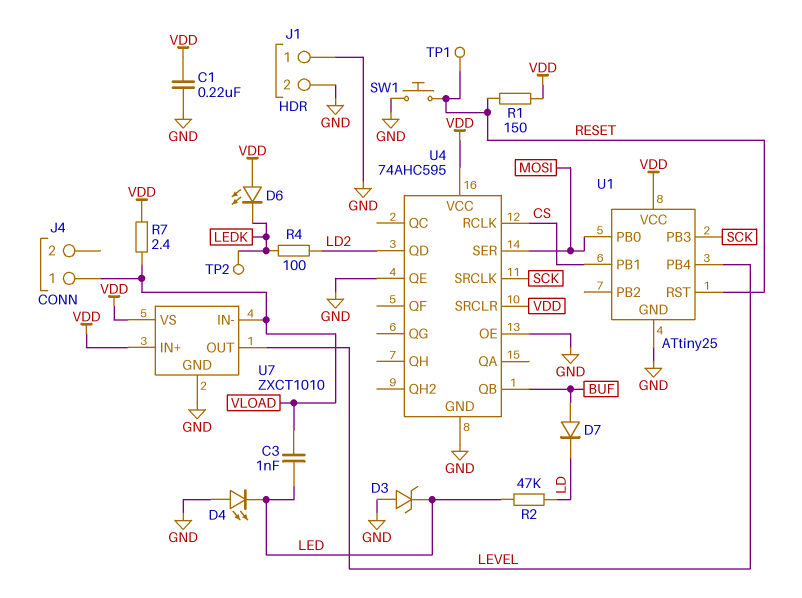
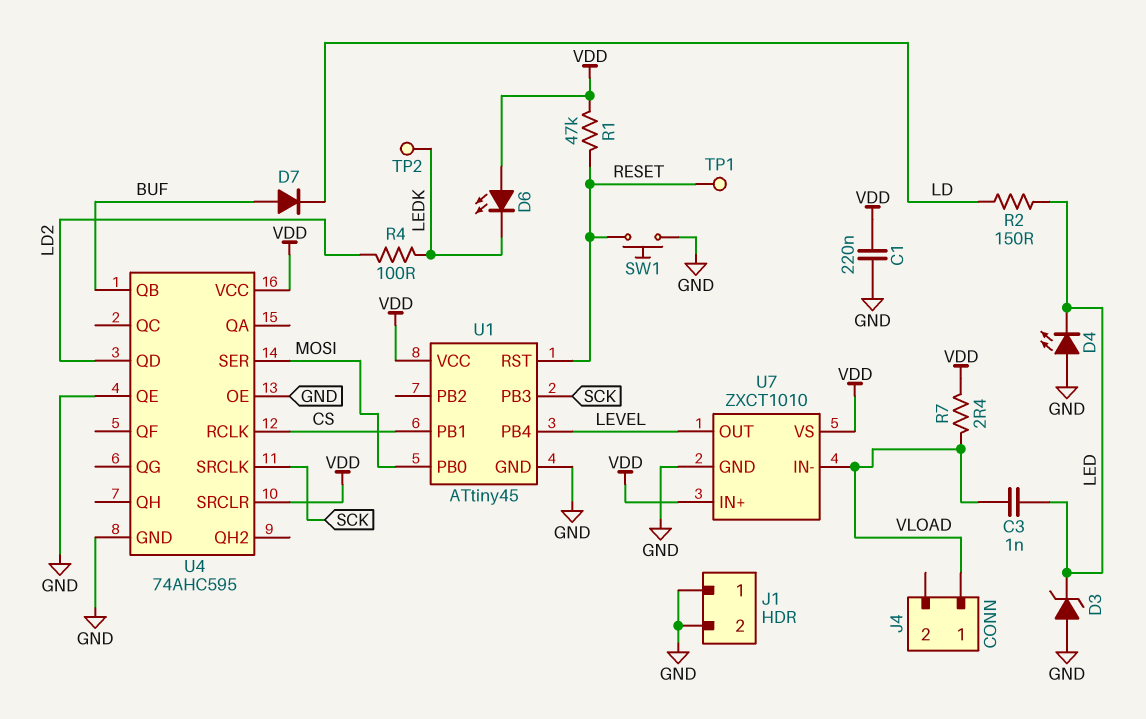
R1: 150 (RESET, VDD) -> 47k (RESET, VDD)
R2: 47k (LD, LED) -> 150 (LD, LED)
U1: ATtiny25 -> ATtiny45

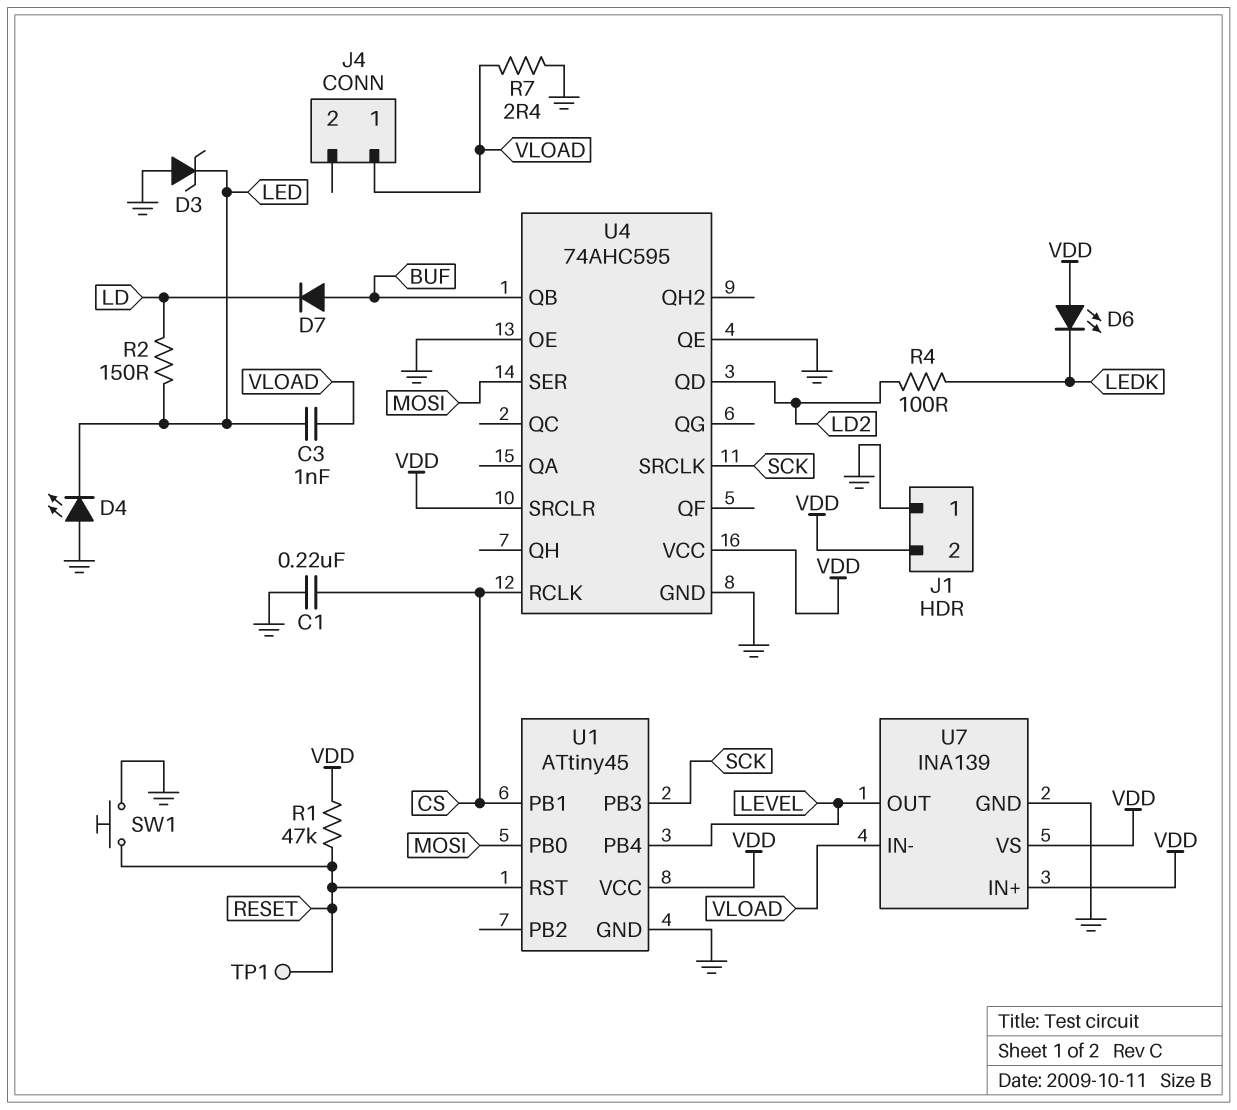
C1: 220nF (GND, VDD) -> 220nF (CS, GND)
J1 pin 2: GND -> VDD
R7: 2.4 (VDD, VLOAD) -> 2.4 (GND, VLOAD)
TP2: test point (LEDK) -> none
U7: ZXCT1010 -> INA139

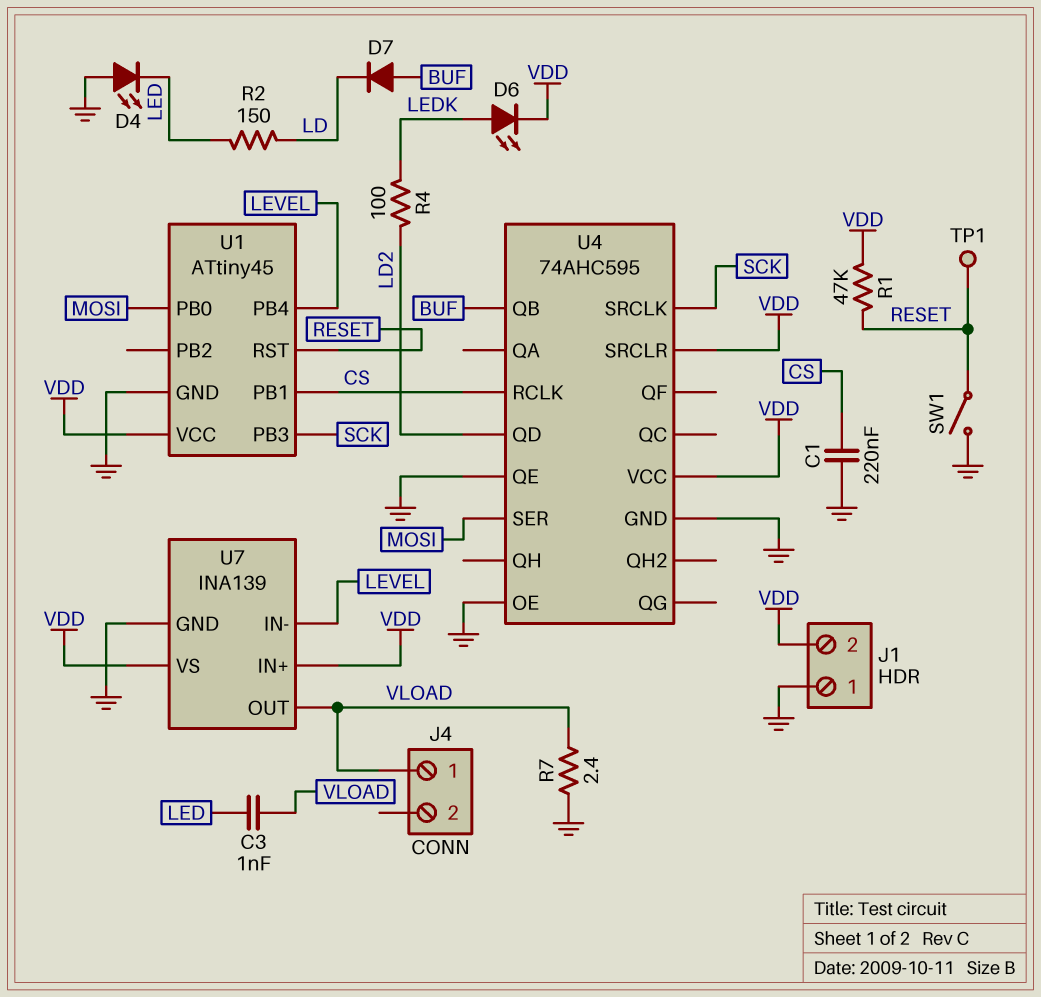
D3: zener (A GND, K LED) -> none
D6: LED (A VDD, K LEDK) -> LED (A LEDK, K VDD)
SW1: button (GND, RESET) -> switch (GND, RESET)
U7 pin IN-: VLOAD -> LEVEL
U7 pin OUT: LEVEL -> VLOAD

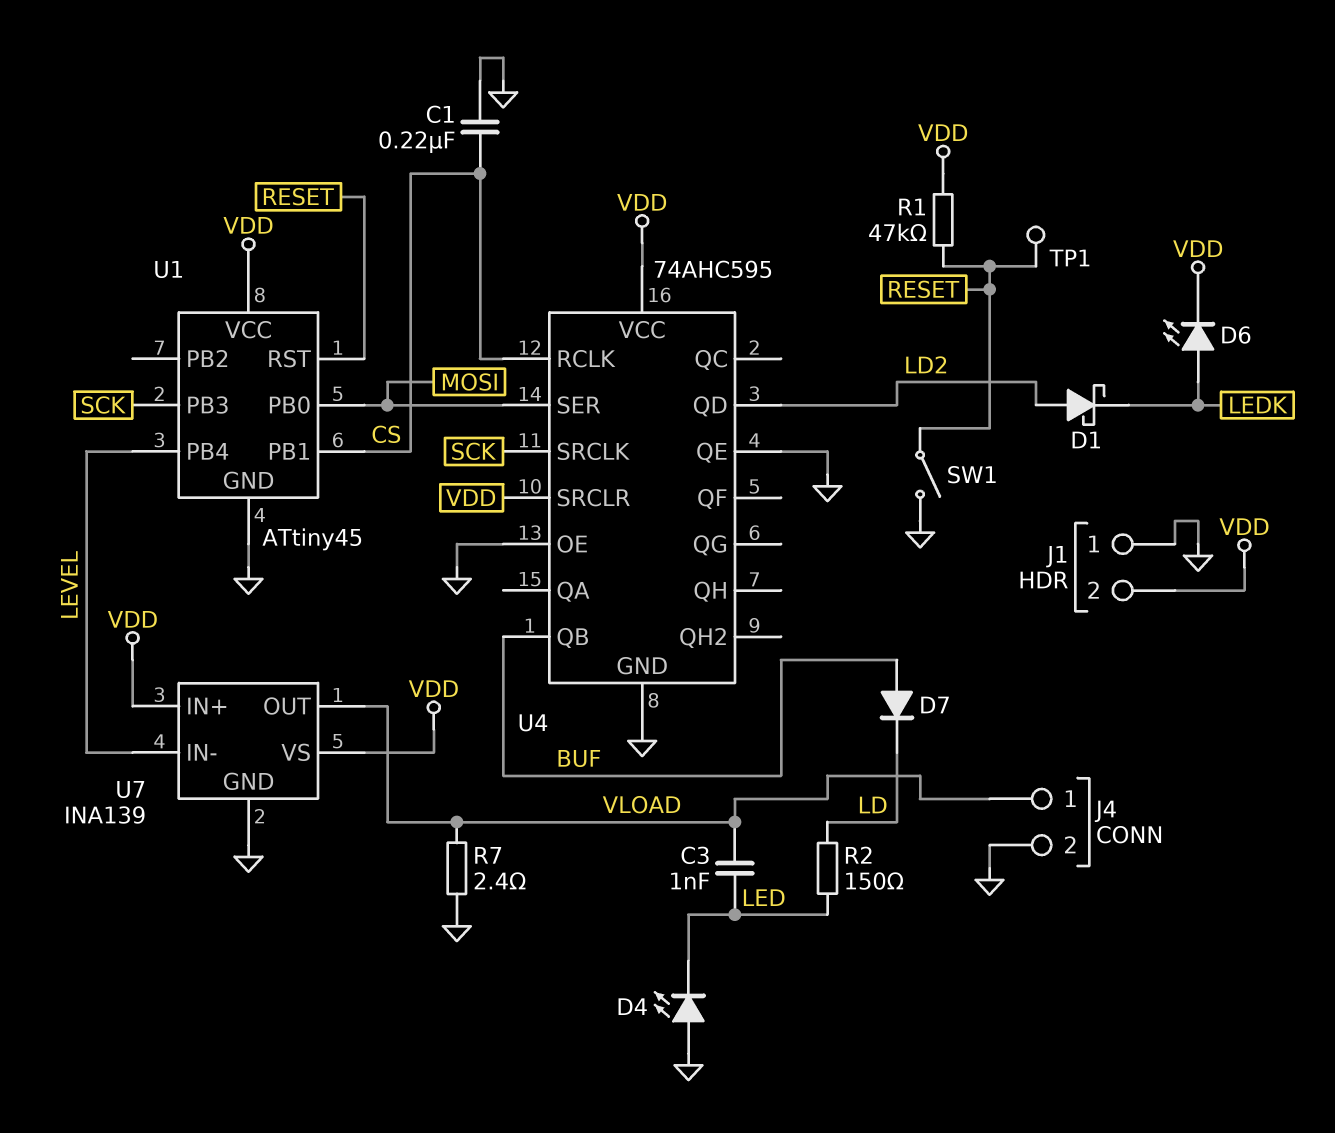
D1: none -> schottky (A LD2, K LEDK)
J4 pin 2: none -> GND
R4: 100 (LD2, LEDK) -> none

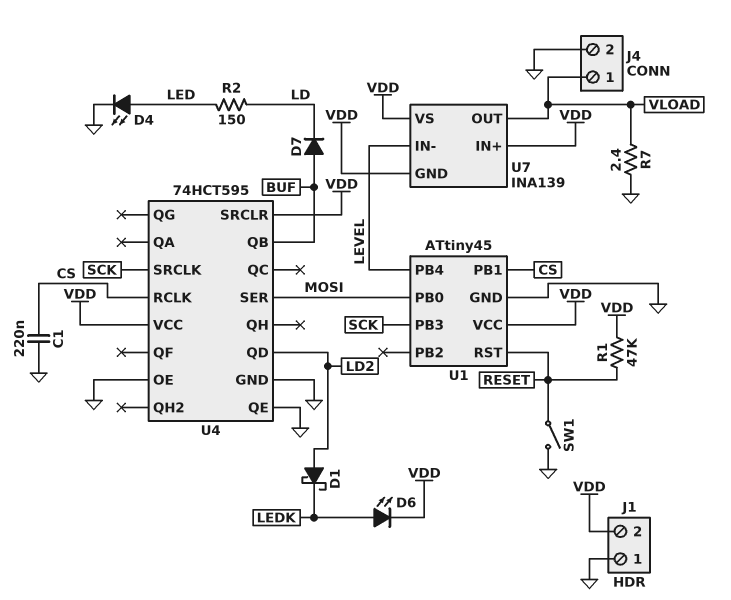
C3: 1nF (LED, VLOAD) -> none
D4: LED (A GND, K LED) -> LED (A LED, K GND)
TP1: test point (RESET) -> none
U4: 74AHC595 -> 74HCT595
U7 pin GND: GND -> VDD

